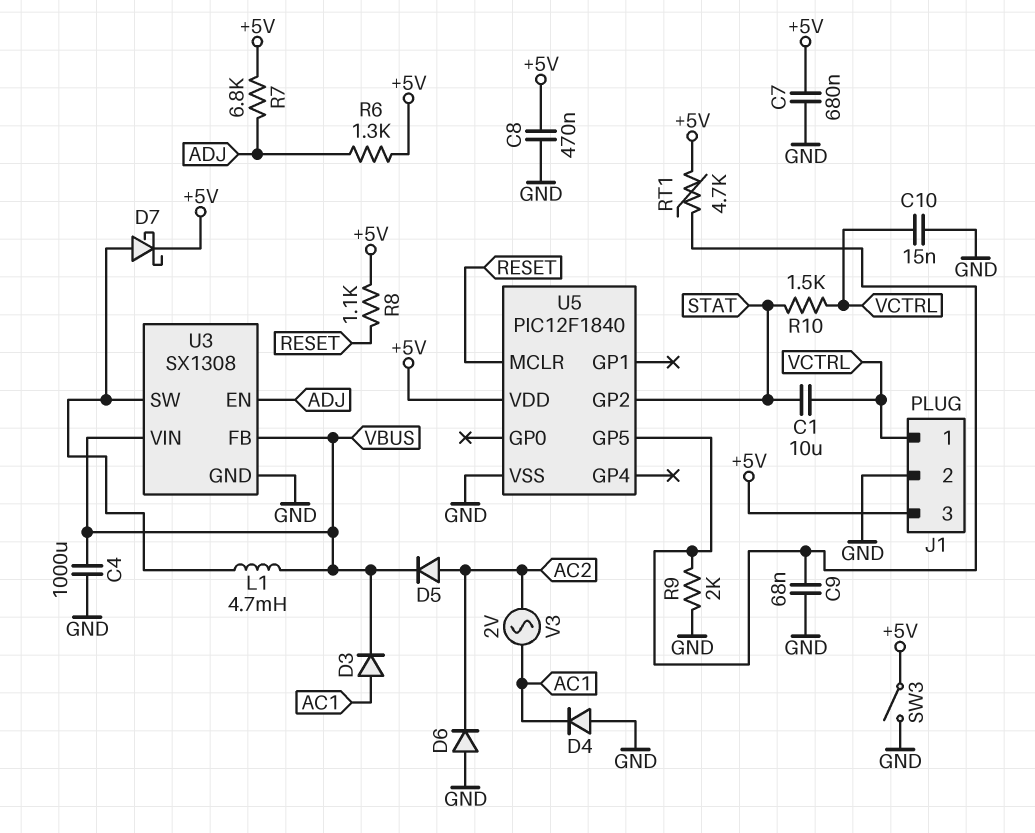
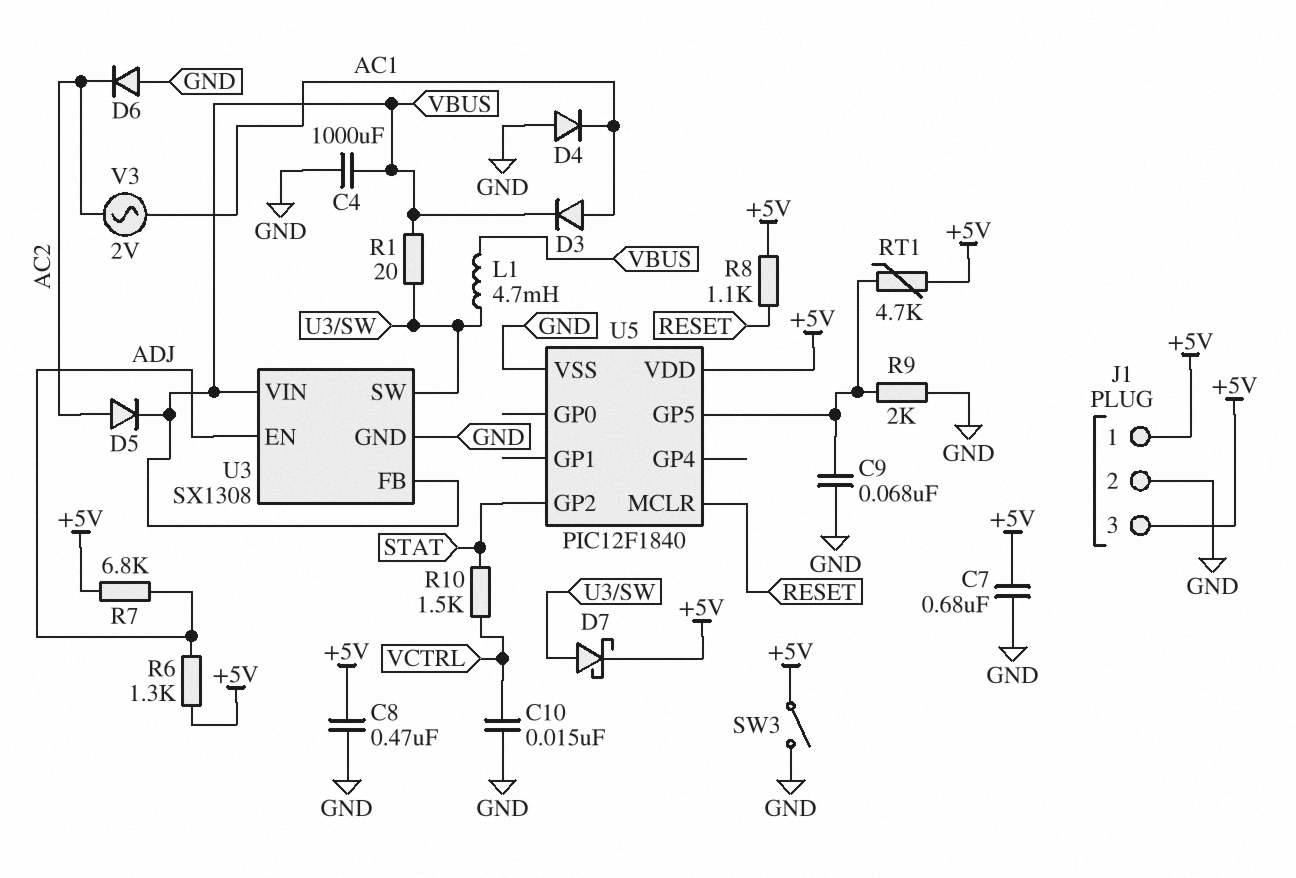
C1: 10uF (STAT, VCTRL) -> none
J1 pin 1: VCTRL -> +5V
R1: none -> 20 (U3/SW, VBUS)

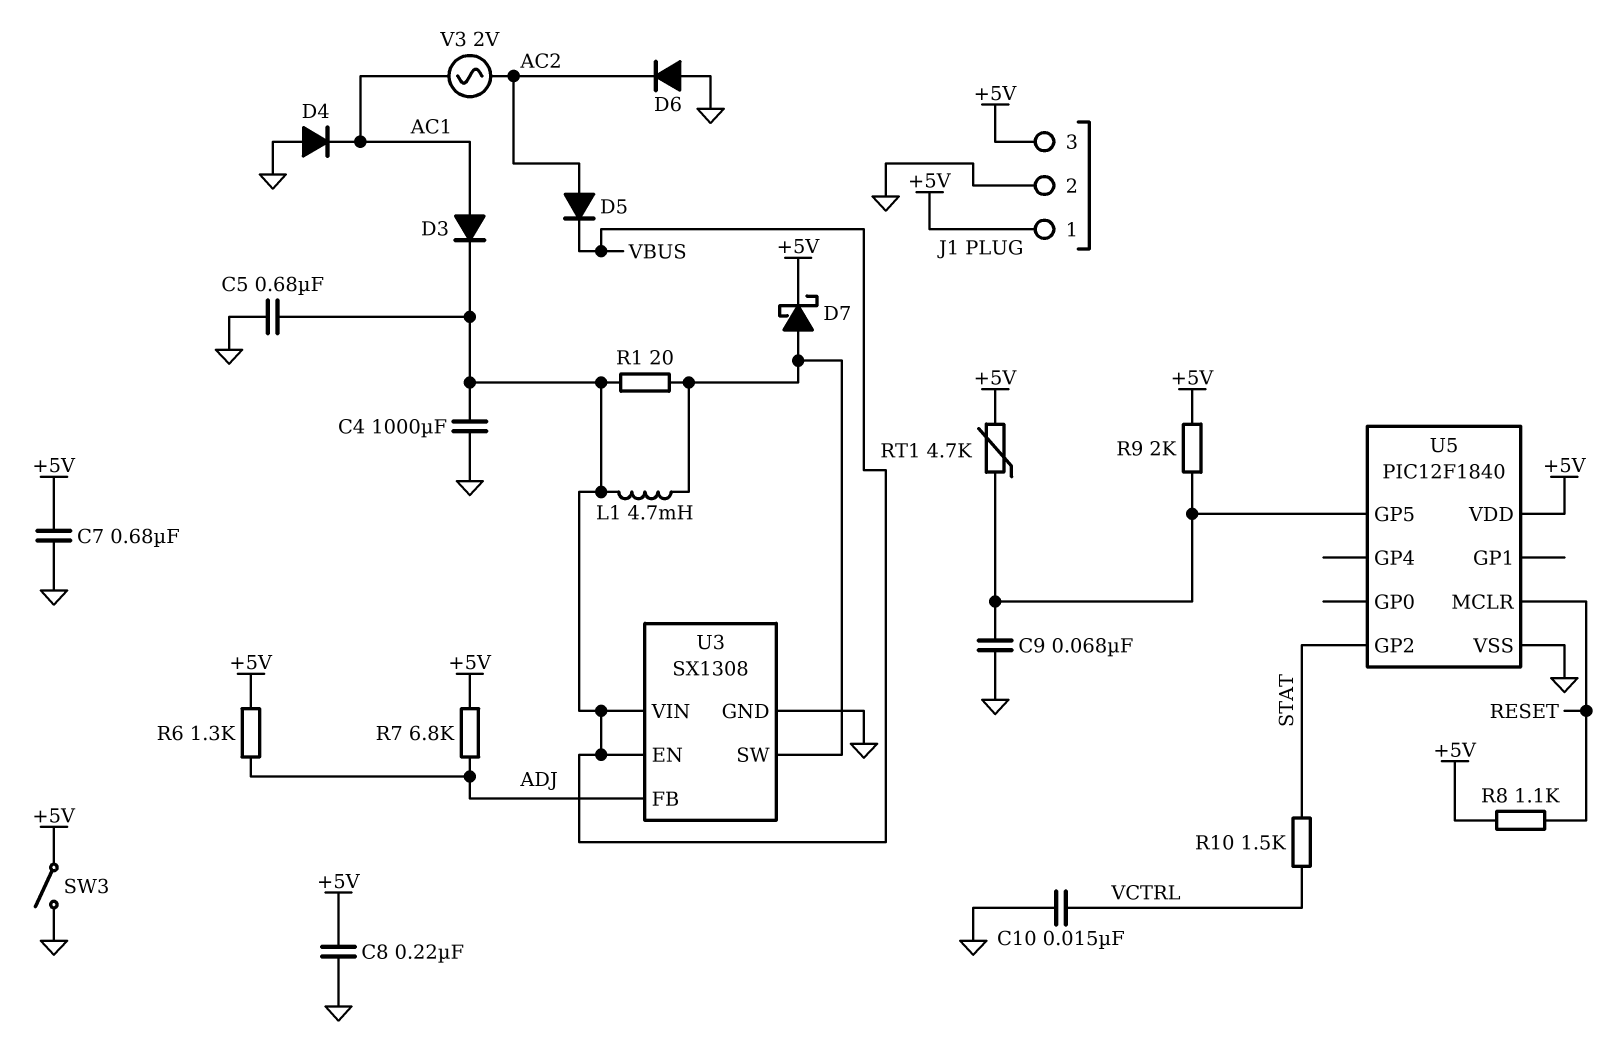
C5: none -> 680nF (GND, VBUS)
C8: 470nF (+5V, GND) -> 220nF (+5V, GND)
R9: 2k (GND, U5/GP5) -> 2k (+5V, U5/GP5)
U3 pin EN: ADJ -> VBUS
U3 pin FB: VBUS -> ADJ

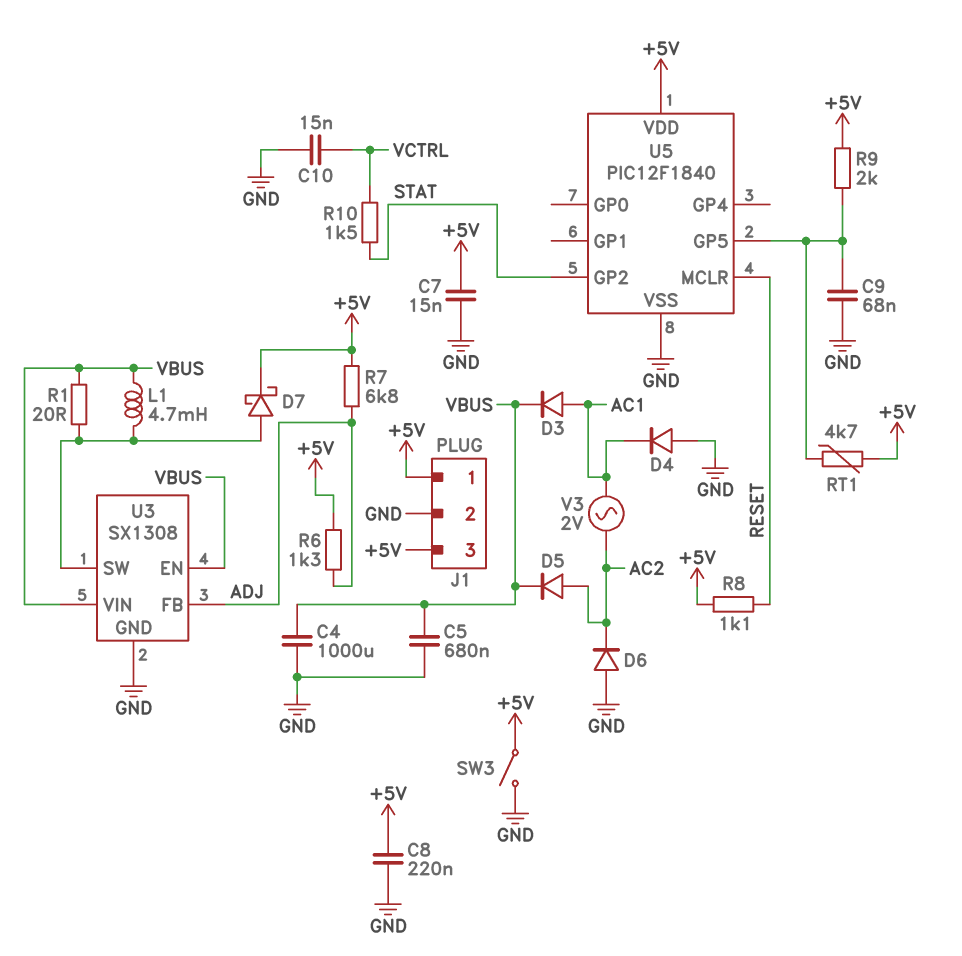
C7: 680nF (+5V, GND) -> 15nF (+5V, GND)

